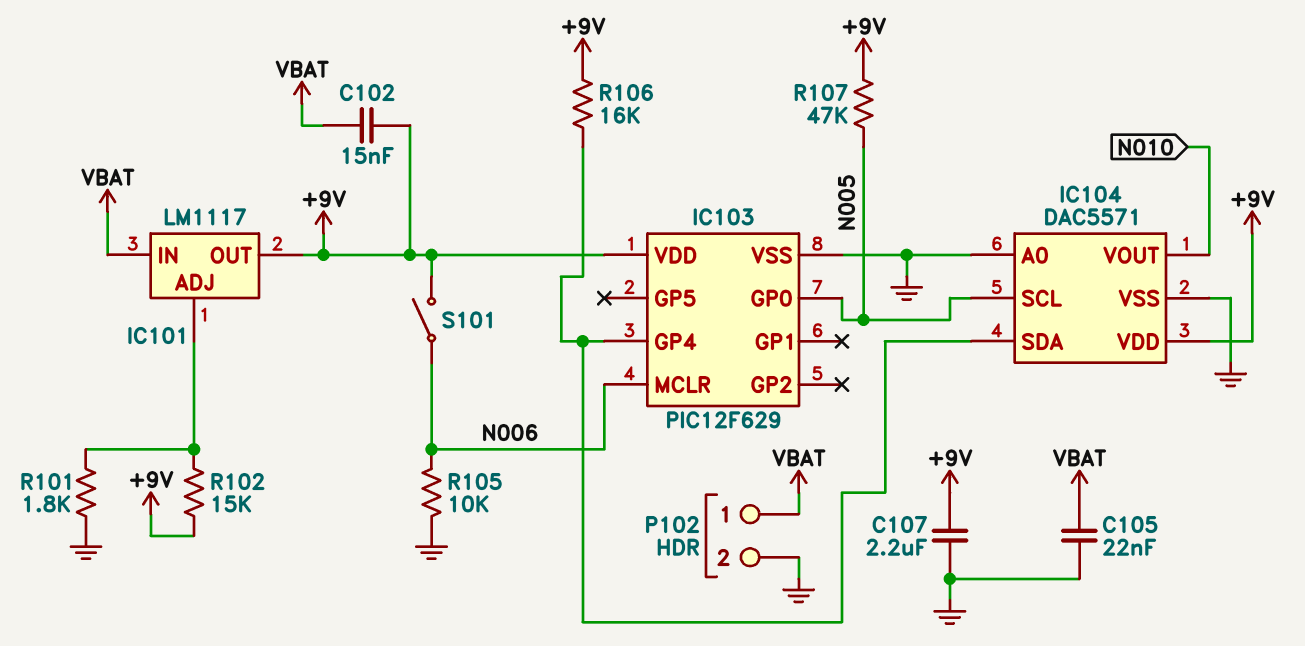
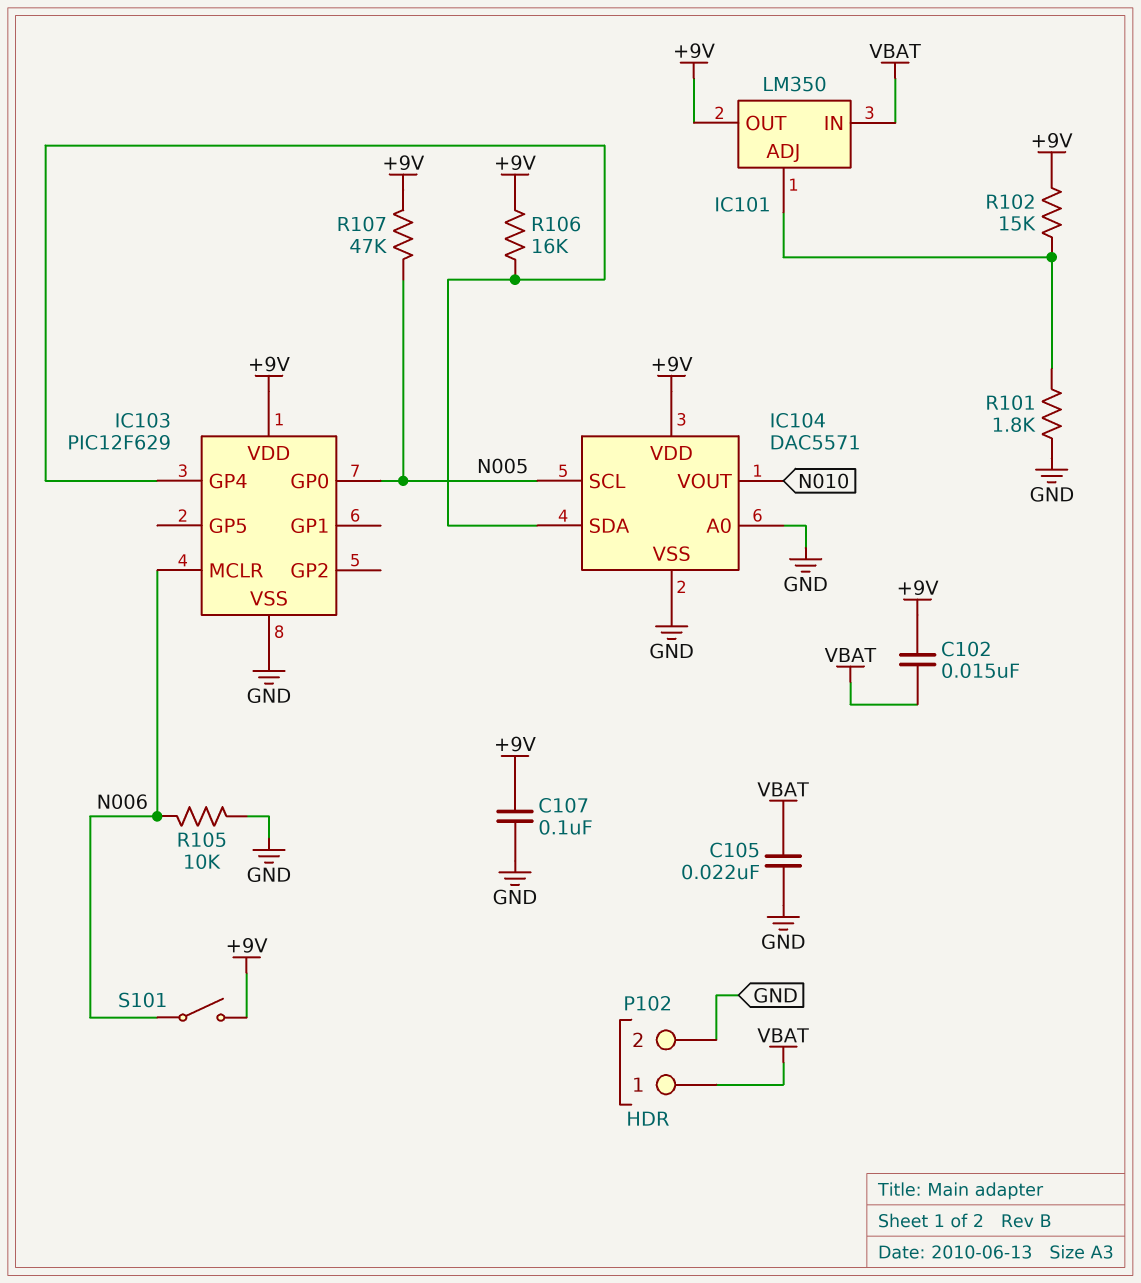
C107: 2.2uF (+9V, GND) -> 100nF (+9V, GND)
IC101: LM1117 -> LM350

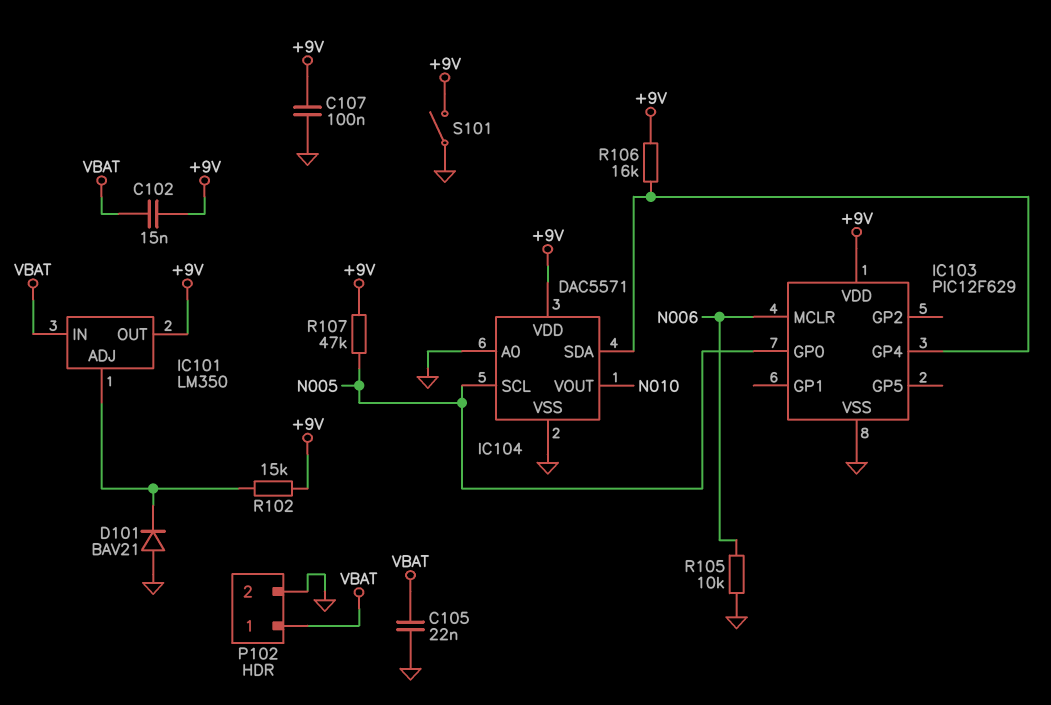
D101: none -> diode BAV21 (A GND, K IC101/ADJ)
R101: 1.8k (GND, IC101/ADJ) -> none
S101: switch (+9V, N006) -> switch (+9V, GND)

